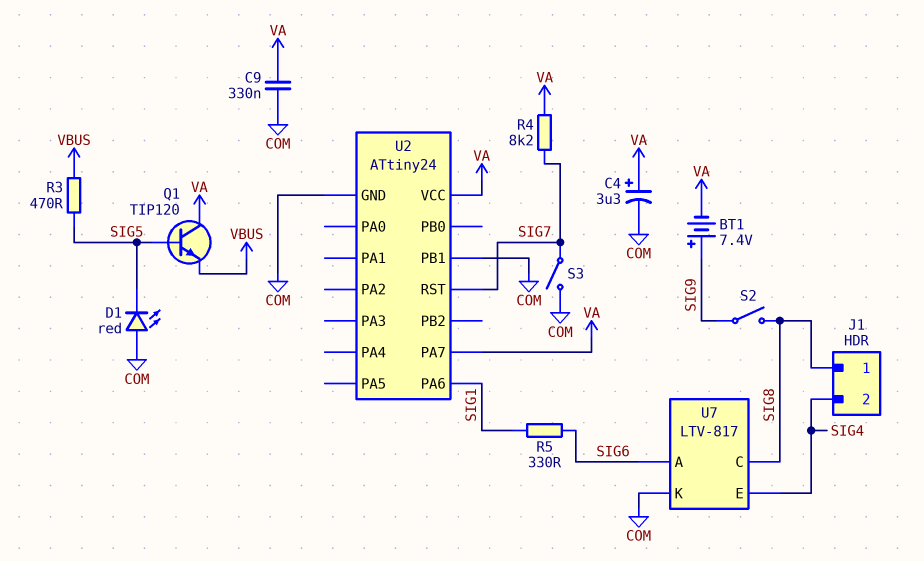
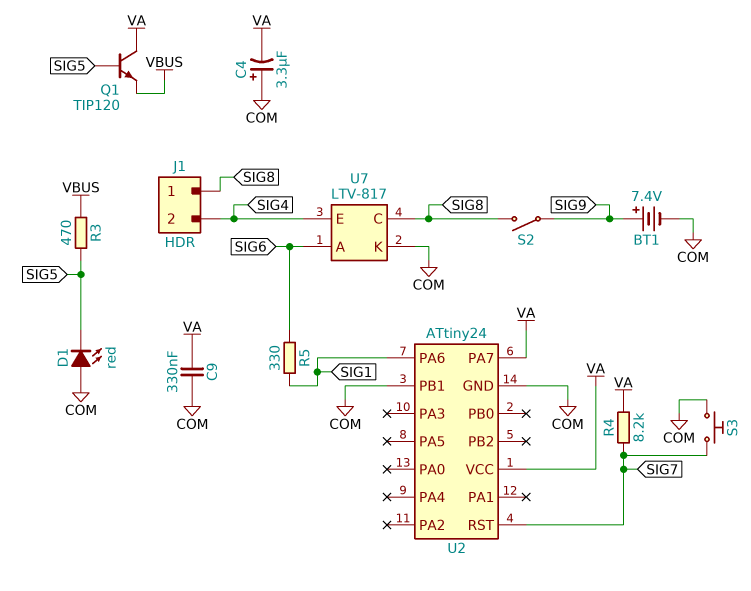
BT1: 7.4V (plus SIG9, minus VA) -> 7.4V (plus SIG9, minus COM)
C4: 3.3uF (plus VA, minus COM) -> 3.3uF (plus COM, minus VA)
S3: switch (COM, SIG7) -> button (COM, SIG7)

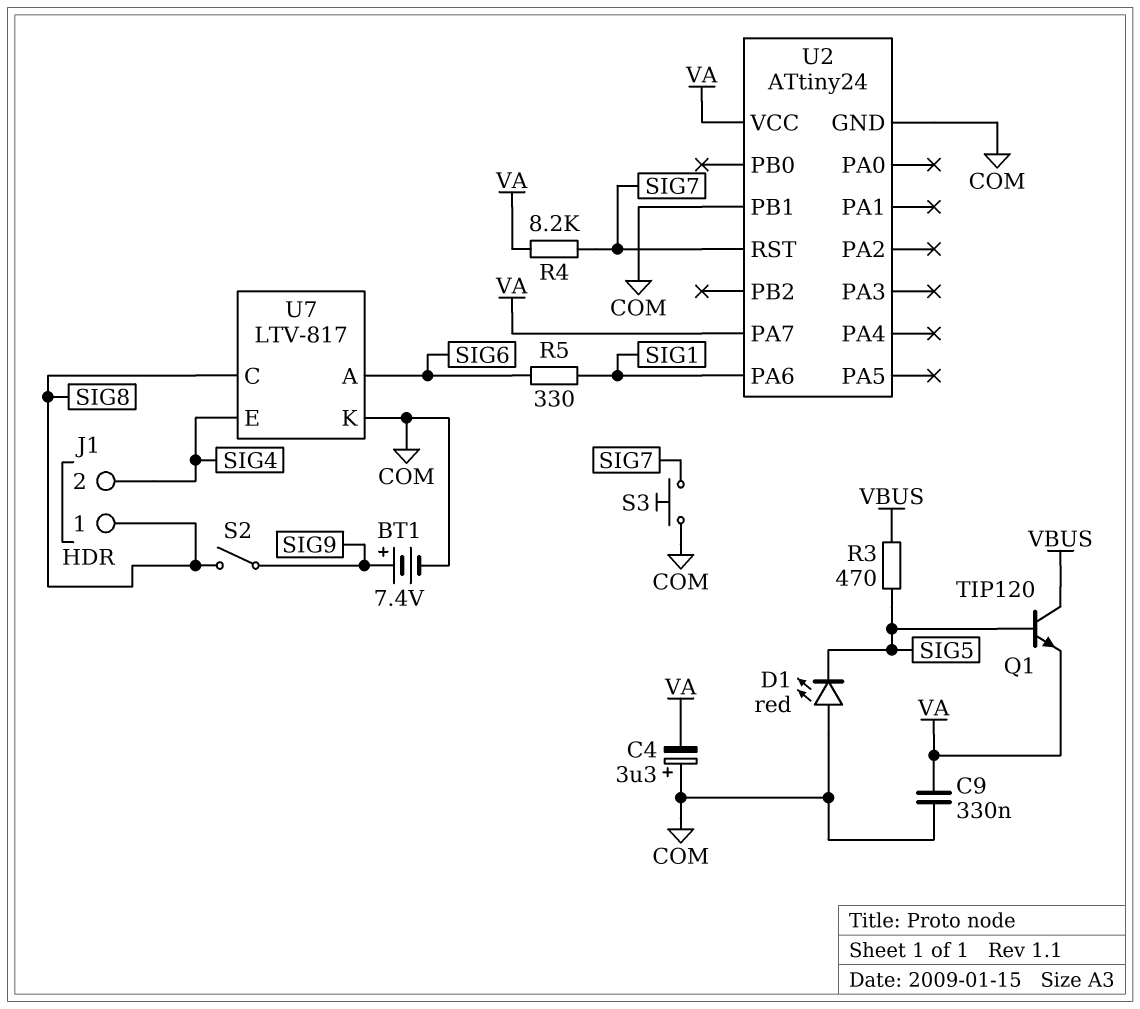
Q1: NPN TIP120 (B SIG5, C VA, E VBUS) -> NPN TIP120 (B SIG5, C VBUS, E VA)

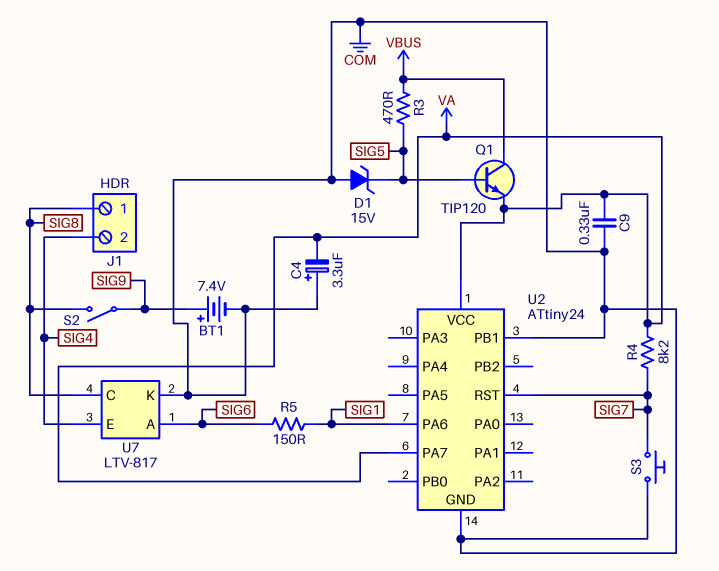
D1: LED red (A COM, K SIG5) -> zener 15V (A COM, K SIG5)
R5: 330 (SIG1, SIG6) -> 150 (SIG1, SIG6)

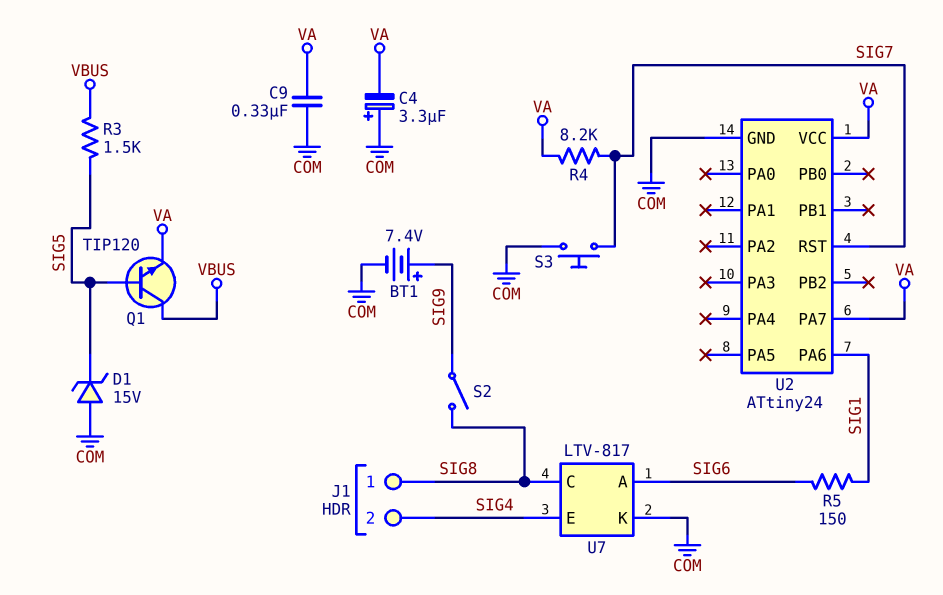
R3: 470 (SIG5, VBUS) -> 1.5k (SIG5, VBUS)
U2 pin PB1: COM -> none

